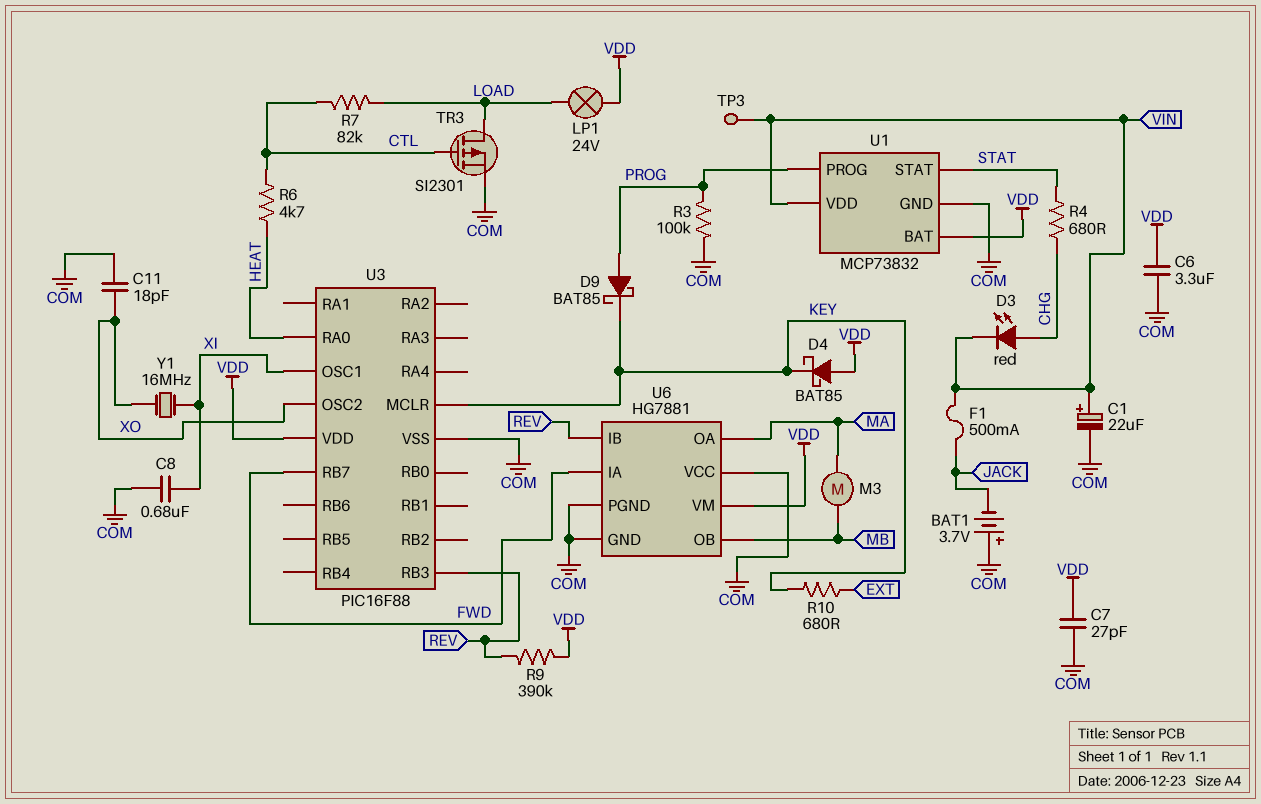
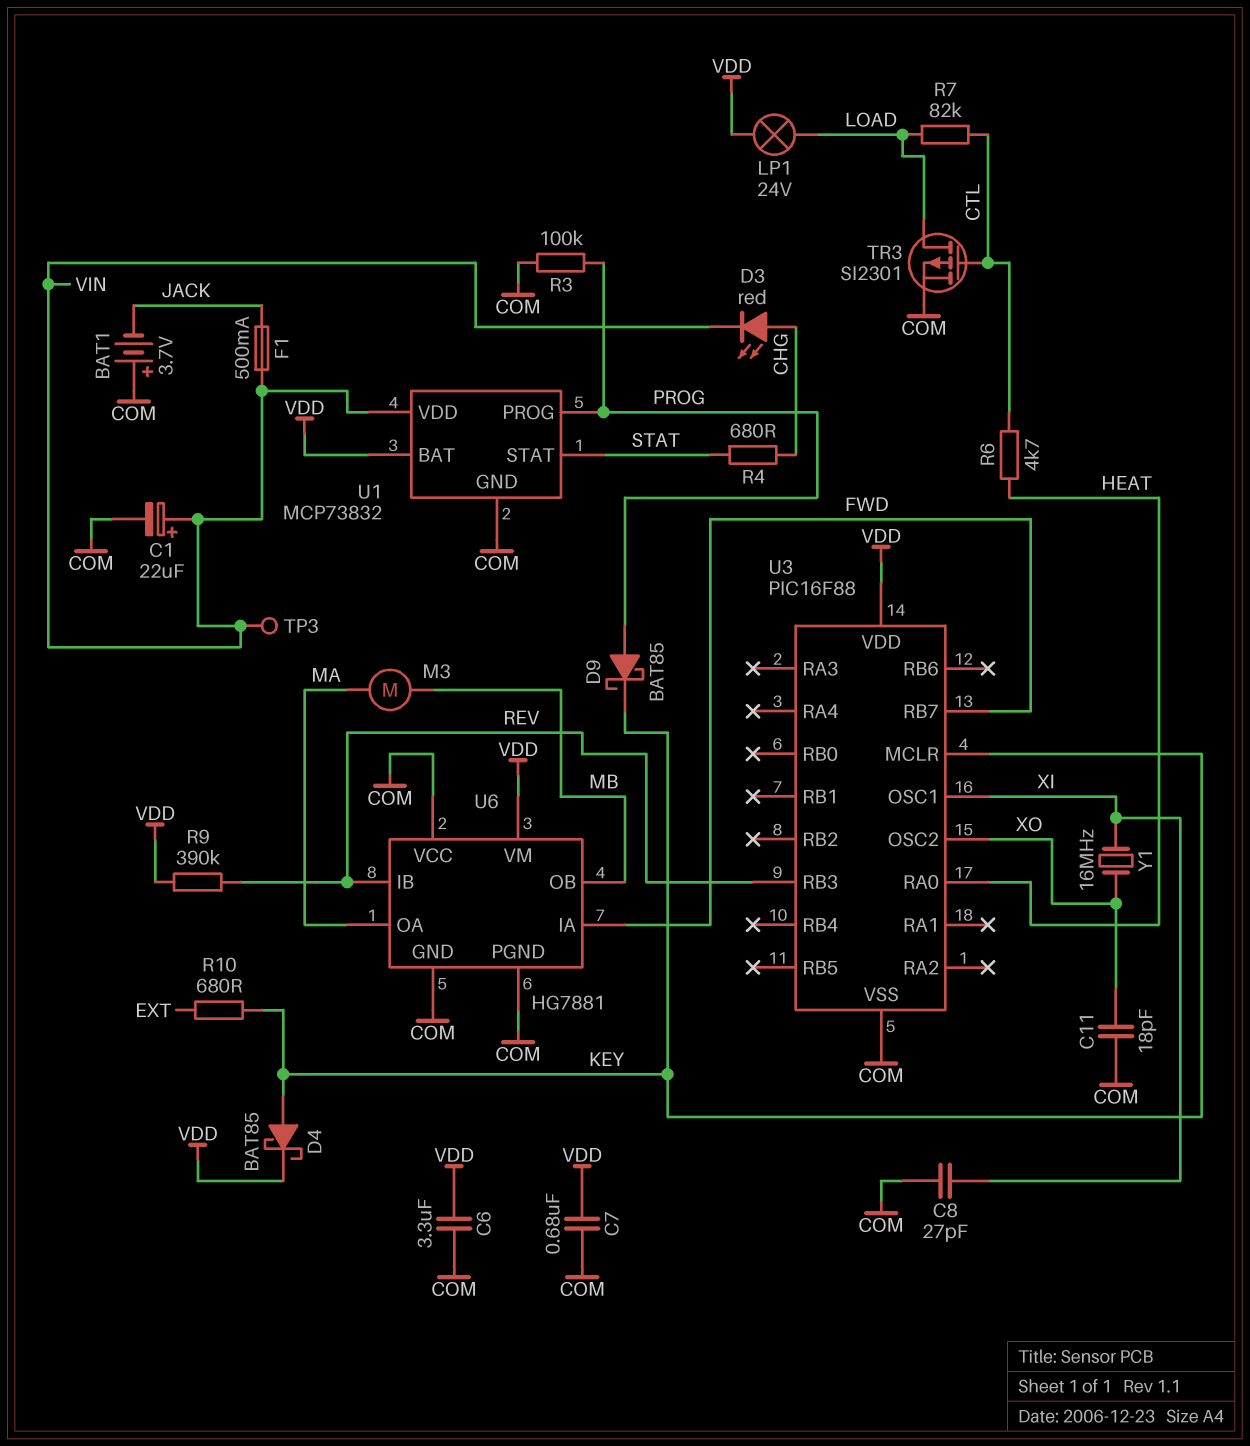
C7: 27pF (COM, VDD) -> 680nF (COM, VDD)
C8: 680nF (COM, XI) -> 27pF (COM, XI)
D4: schottky BAT85 (A VDD, K KEY) -> schottky BAT85 (A KEY, K VDD)

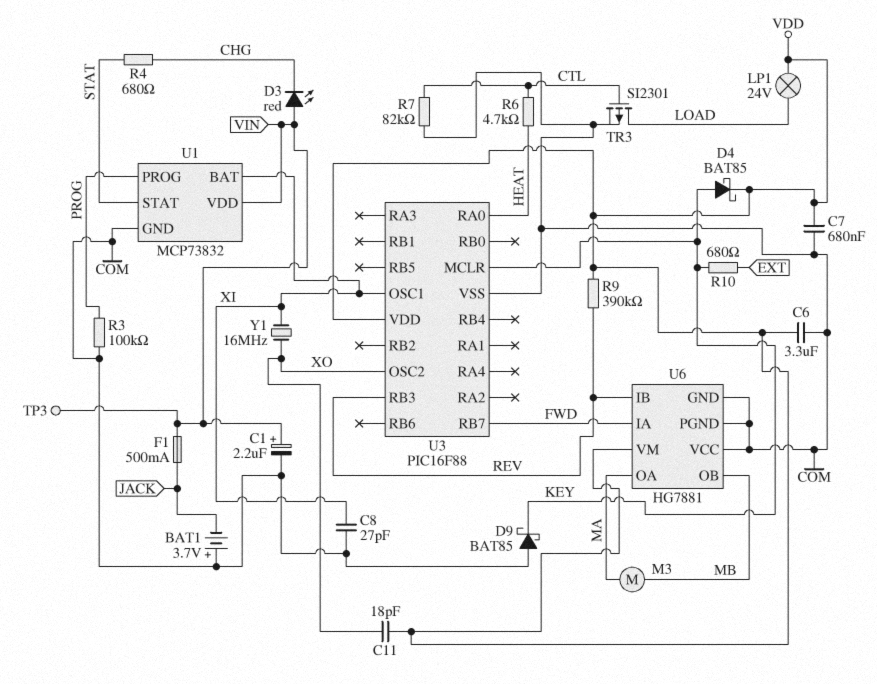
C1: 22uF (plus VIN, minus COM) -> 2.2uF (plus VIN, minus COM)
C11: 18pF (COM, XO) -> 18pF (VDD, XO)
D3: LED red (A CHG, K VIN) -> LED red (A VIN, K CHG)
D9: schottky BAT85 (A PROG, K KEY) -> schottky BAT85 (A COM, K KEY)
R7: 82k (CTL, LOAD) -> 82k (COM, CTL)
U1 pin BAT: VDD -> XI

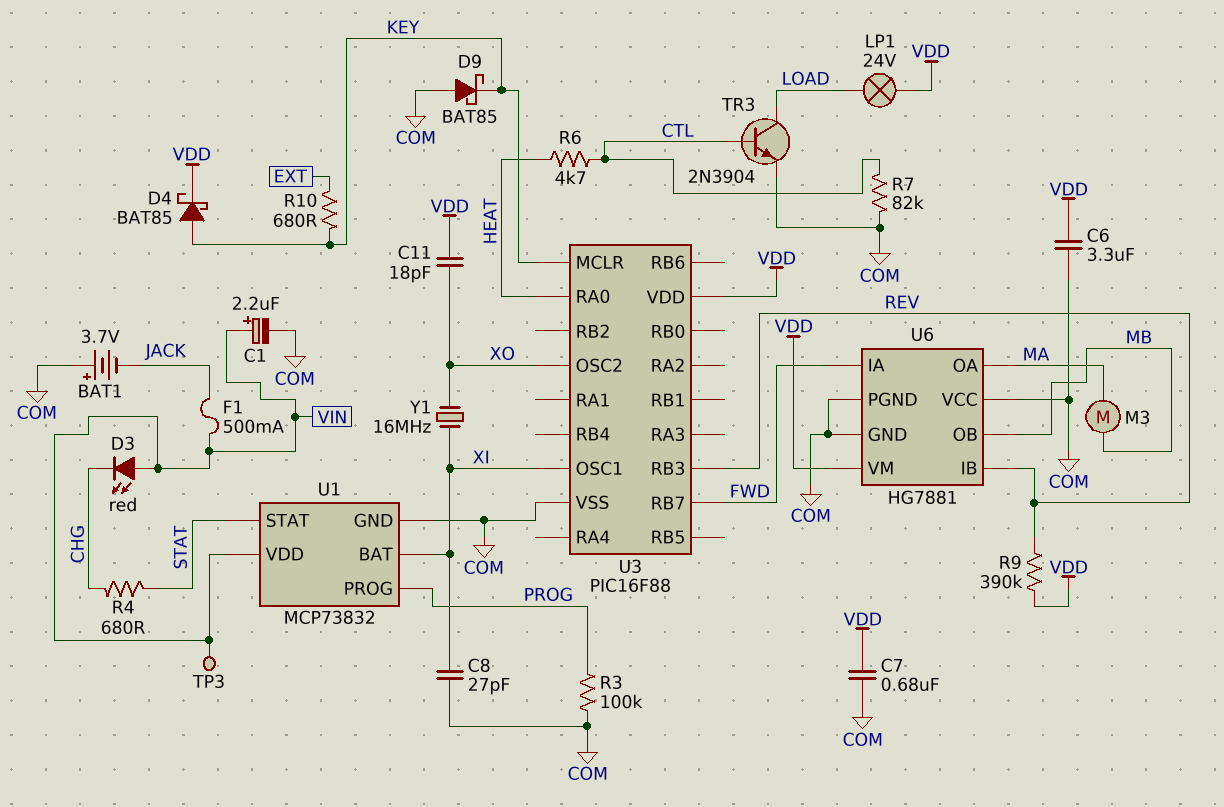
TR3: PMOS SI2301 (G CTL, D LOAD, S COM) -> NPN 2N3904 (B CTL, C LOAD, E COM)

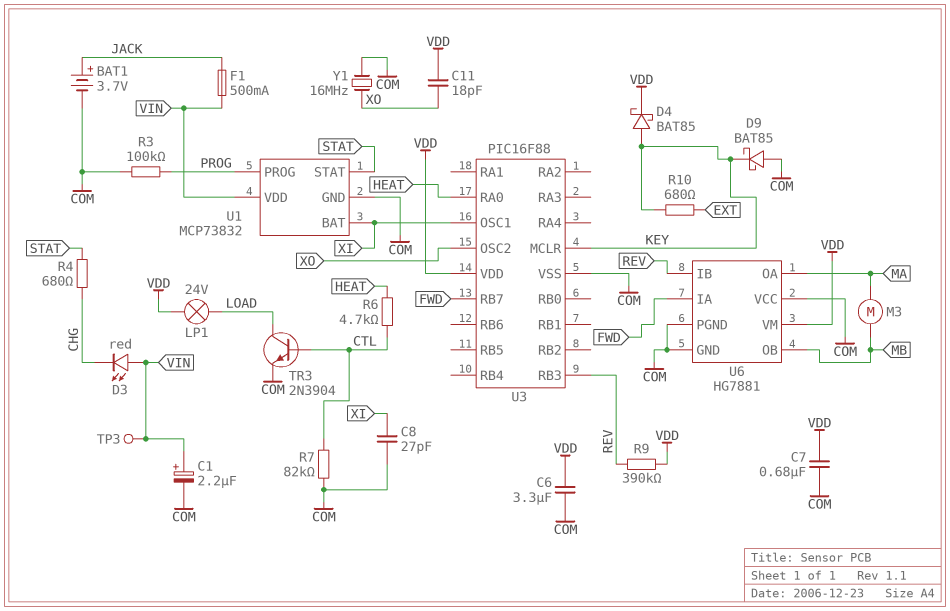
BAT1: 3.7V (plus COM, minus JACK) -> 3.7V (plus JACK, minus COM)
Y1: 16MHz (XI, XO) -> 16MHz (COM, XO)

